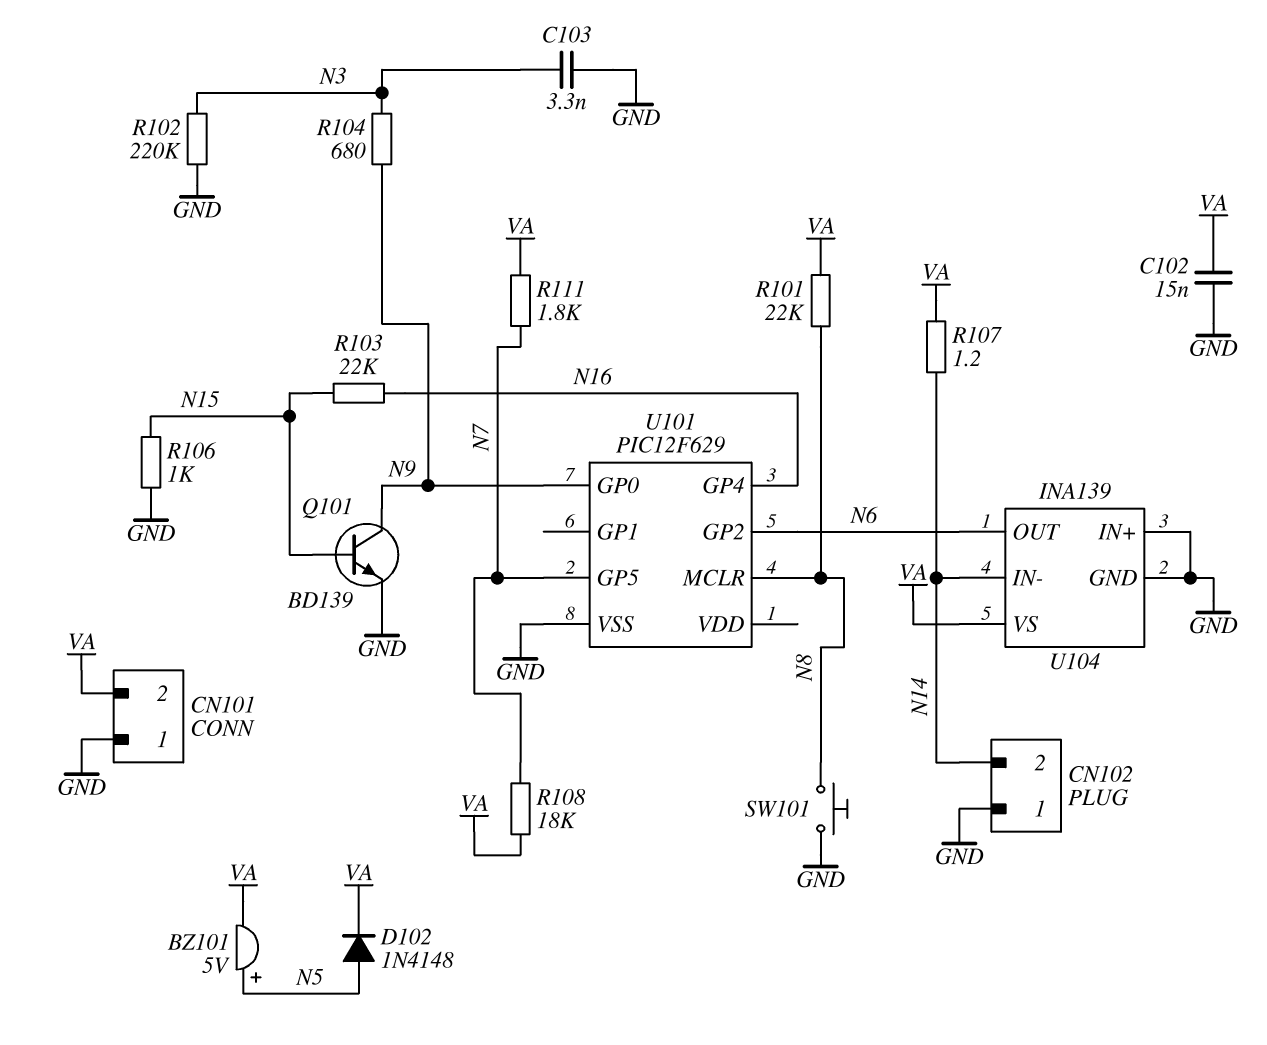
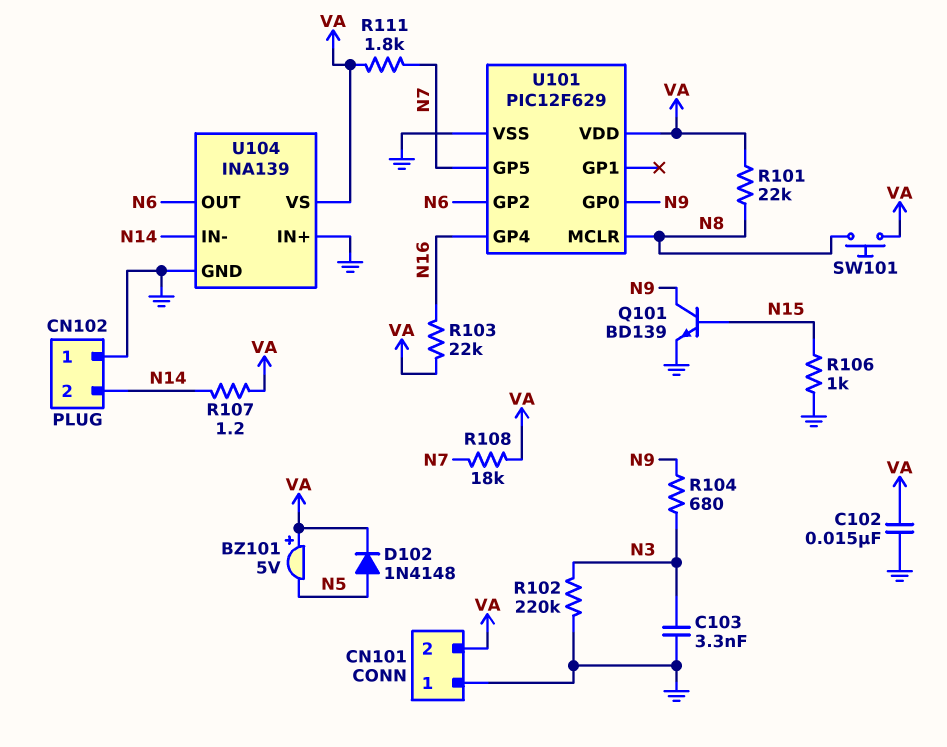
BZ101: buzzer 5V (plus N5, minus VA) -> buzzer 5V (plus VA, minus N5)
R103: 22k (N15, N16) -> 22k (N16, VA)
SW101: button (GND, N8) -> button (N8, VA)
U101 pin VDD: none -> VA

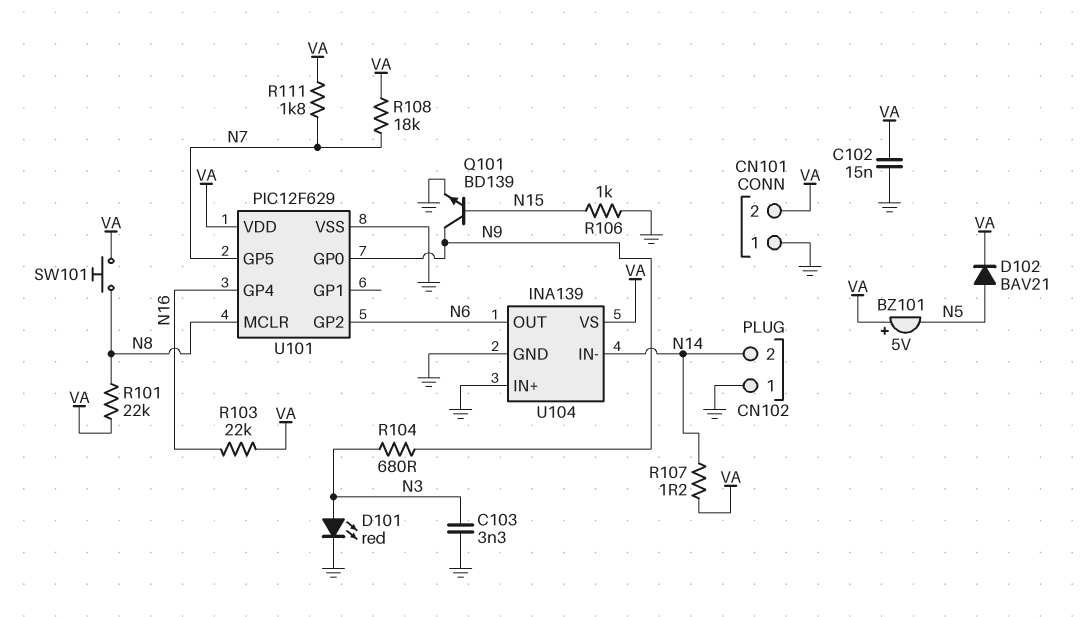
D101: none -> LED red (A N3, K GND)
D102: diode 1N4148 (A N5, K VA) -> diode BAV21 (A N5, K VA)
R102: 220k (GND, N3) -> none

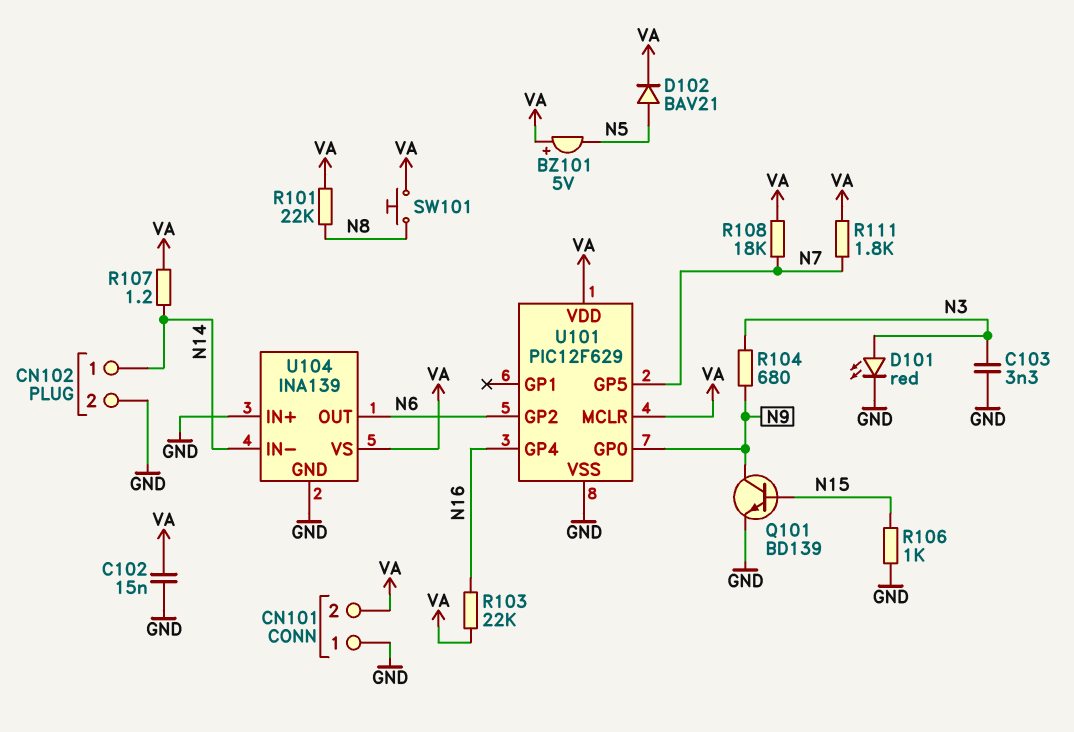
CN102 pin 1: GND -> N14
CN102 pin 2: N14 -> GND
U101 pin MCLR: N8 -> VA

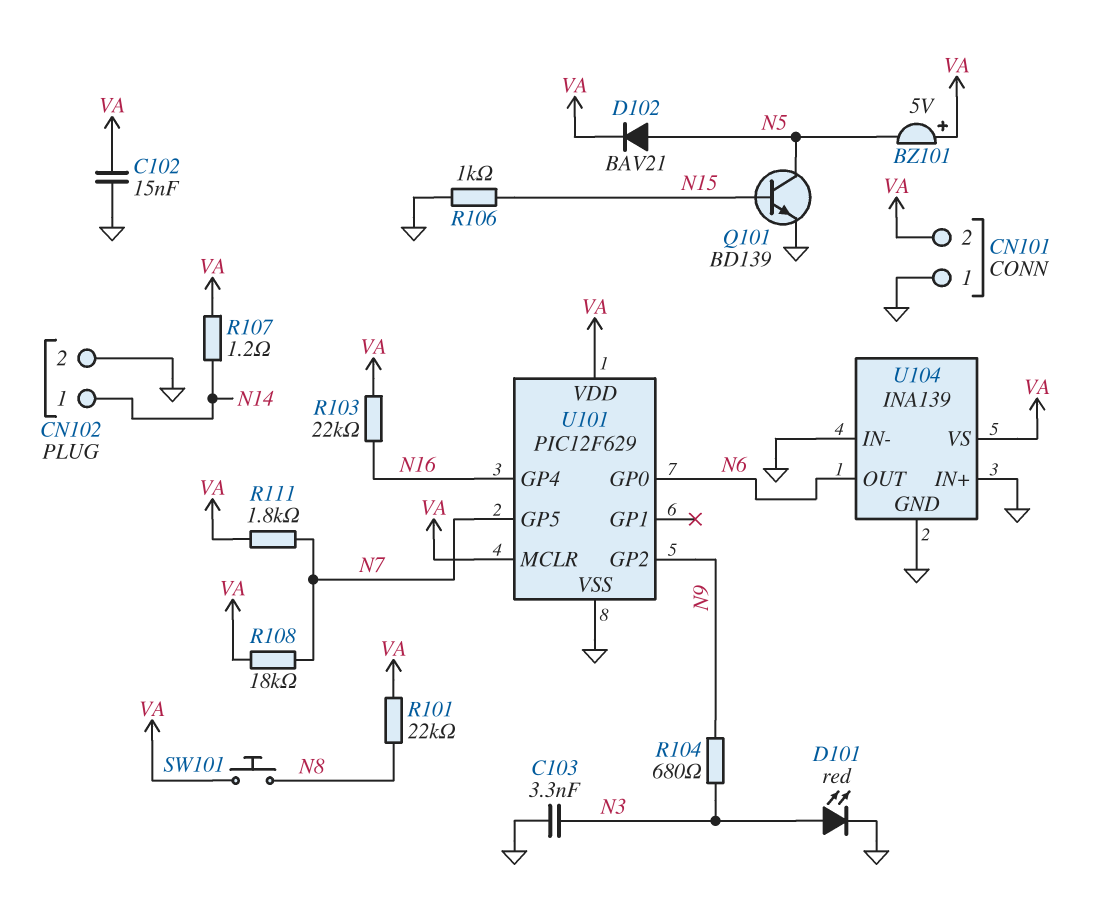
Q101: NPN BD139 (B N15, C N9, E GND) -> NPN BD139 (B N15, C N5, E GND)
U101 pin GP0: N9 -> N6
U101 pin GP2: N6 -> N9
U104 pin IN-: N14 -> GND

